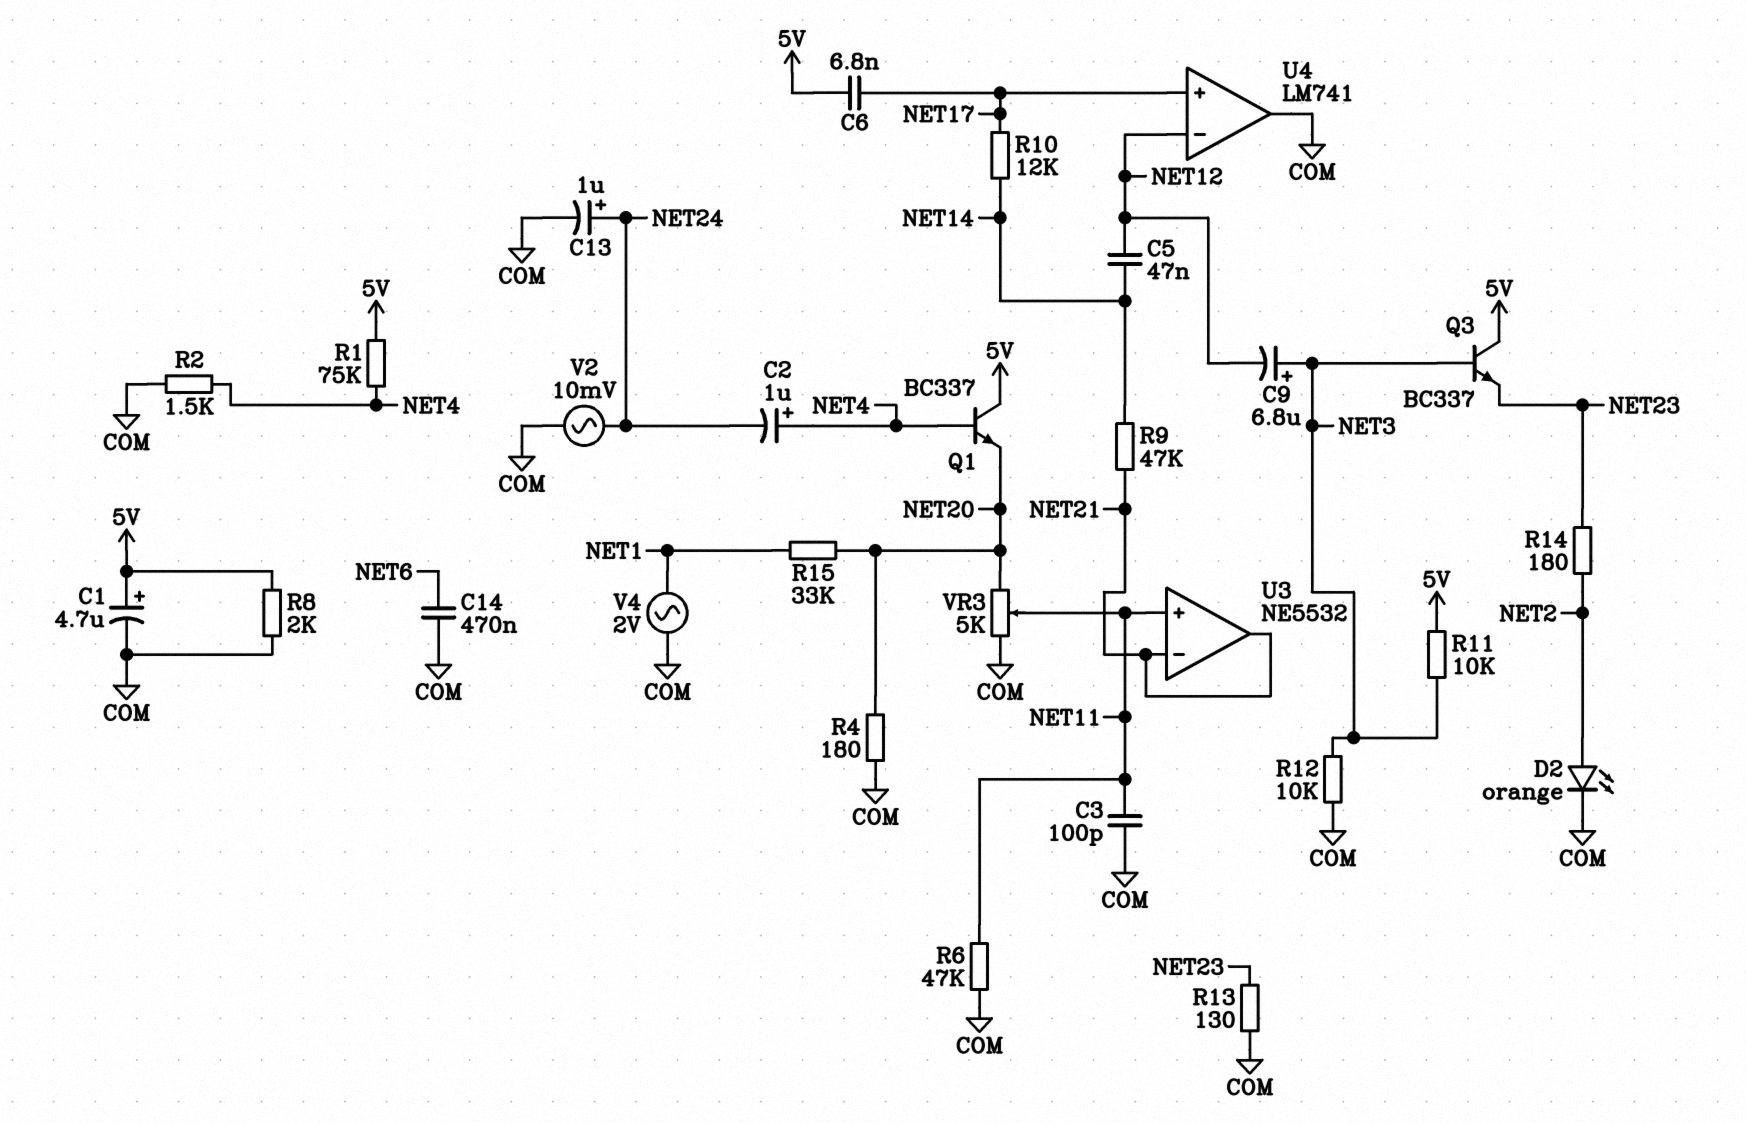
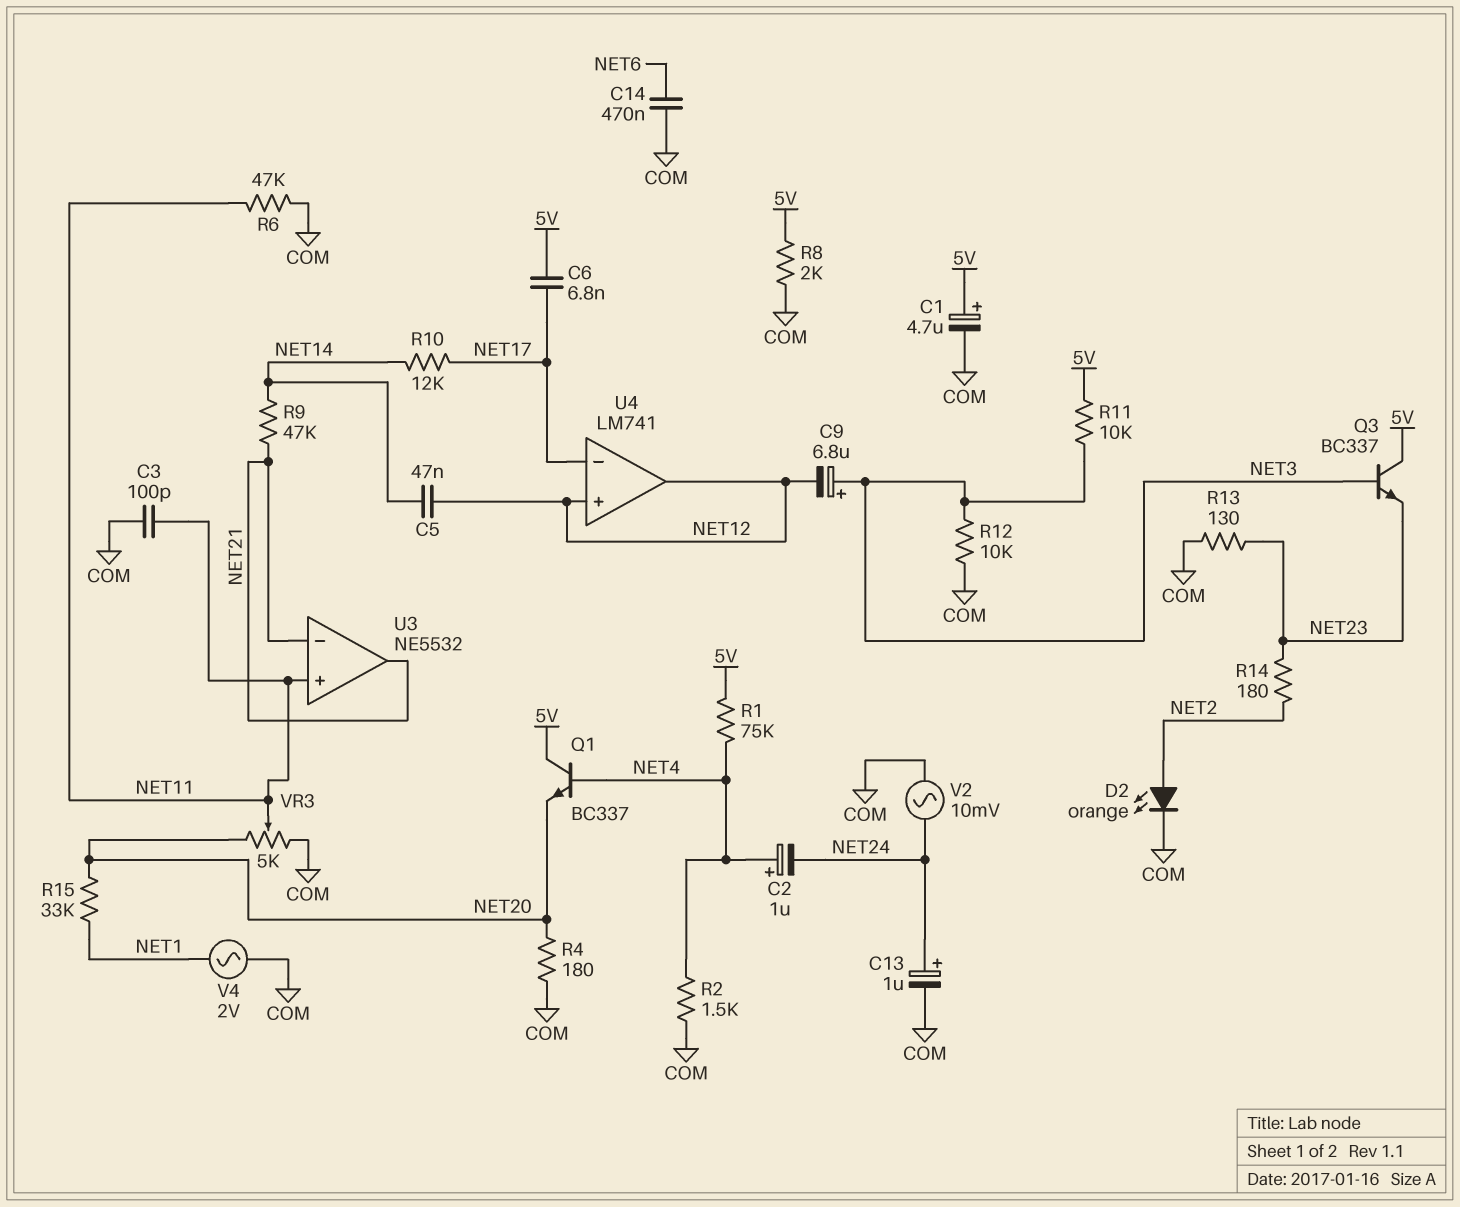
U4 pin in+: NET17 -> NET12
U4 pin in-: NET12 -> NET17
U4 pin out: COM -> NET12

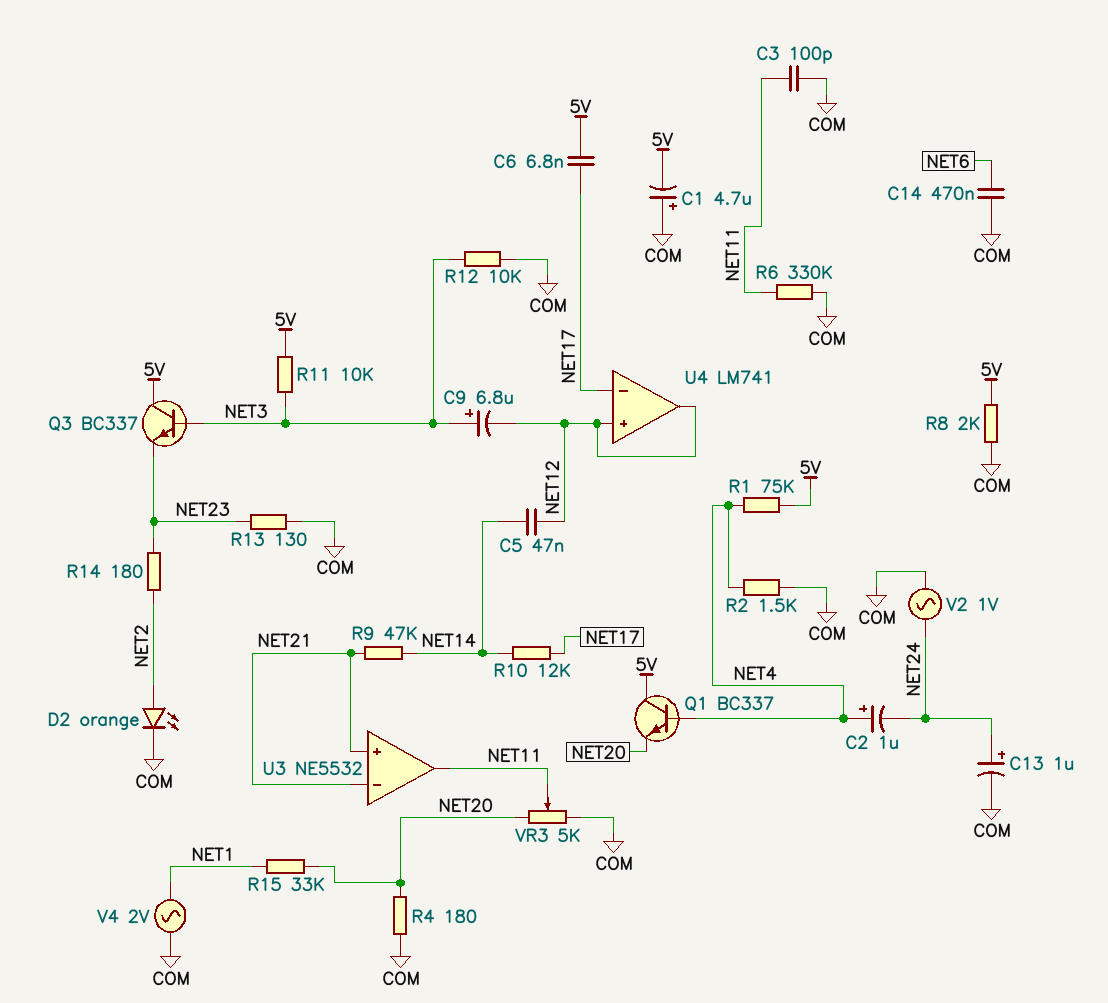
C1: 4.7uF (plus 5V, minus COM) -> 4.7uF (plus COM, minus 5V)
R6: 47k (COM, NET11) -> 330k (COM, NET11)
U3 pin in+: NET11 -> NET21
U3 pin out: NET21 -> NET11
V2: AC 10mV (COM, NET24) -> AC 1V (COM, NET24)

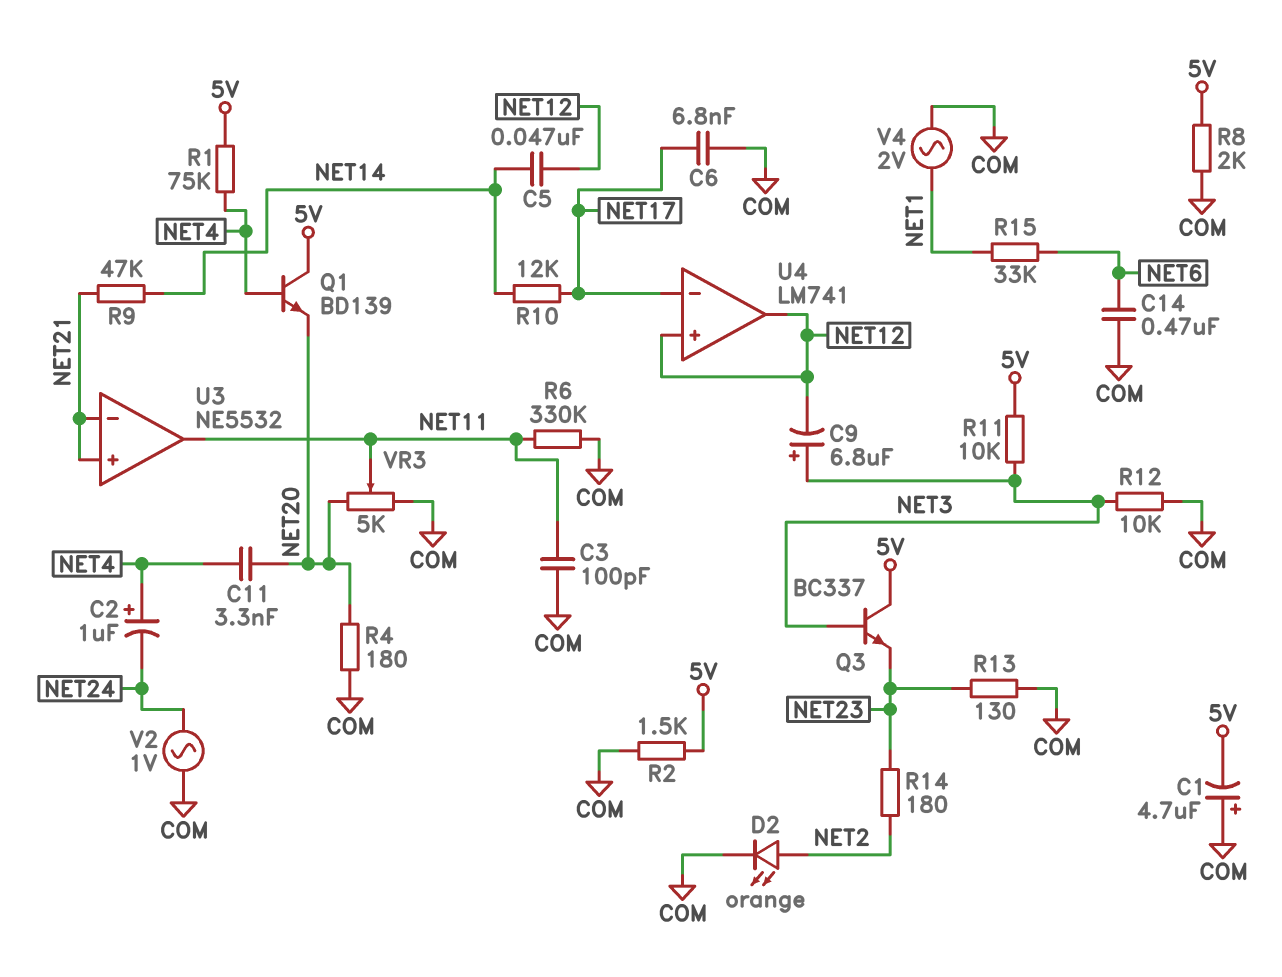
C6: 6.8nF (5V, NET17) -> 6.8nF (COM, NET17)
C11: none -> 3.3nF (NET4, NET20)
C13: 1uF (plus NET24, minus COM) -> none
Q1: NPN BC337 (B NET4, C 5V, E NET20) -> NPN BD139 (B NET4, C 5V, E NET20)
R2: 1.5k (COM, NET4) -> 1.5k (5V, COM)
R15: 33k (NET1, NET20) -> 33k (NET1, NET6)

